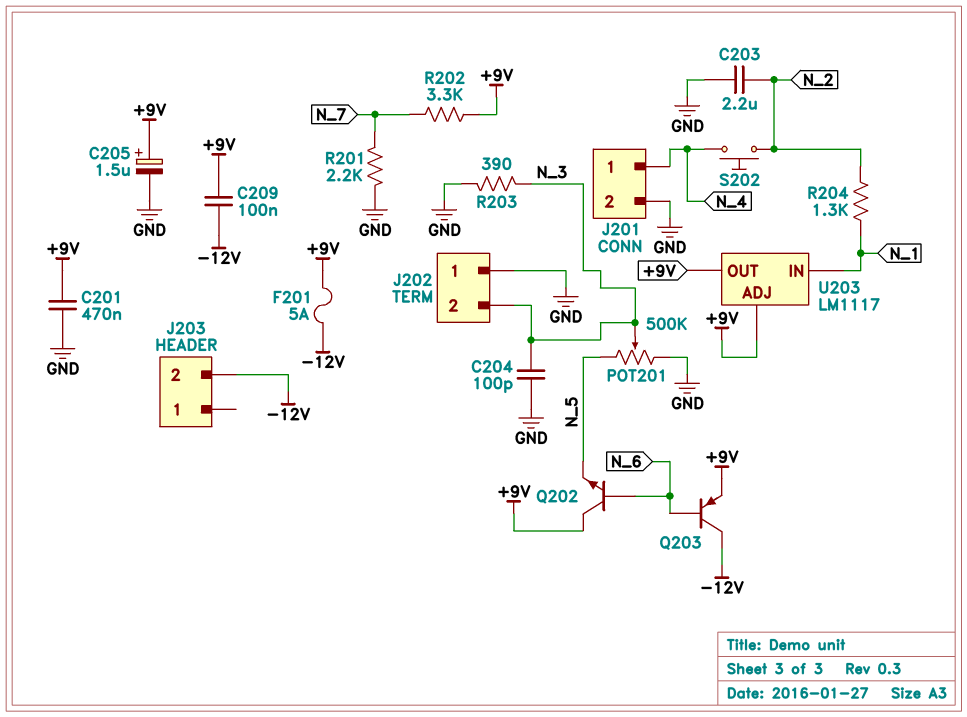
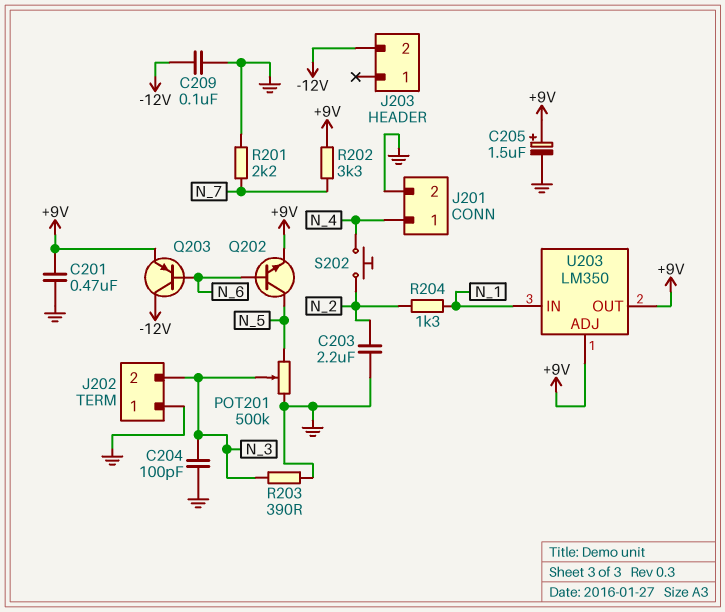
C209: 100nF (+9V, -12V) -> 100nF (-12V, GND)
F201: 5A (+9V, -12V) -> none
Q202: NPN (B N_6, C +9V, E N_5) -> NPN (B N_6, C N_5, E +9V)
U203: LM1117 -> LM350

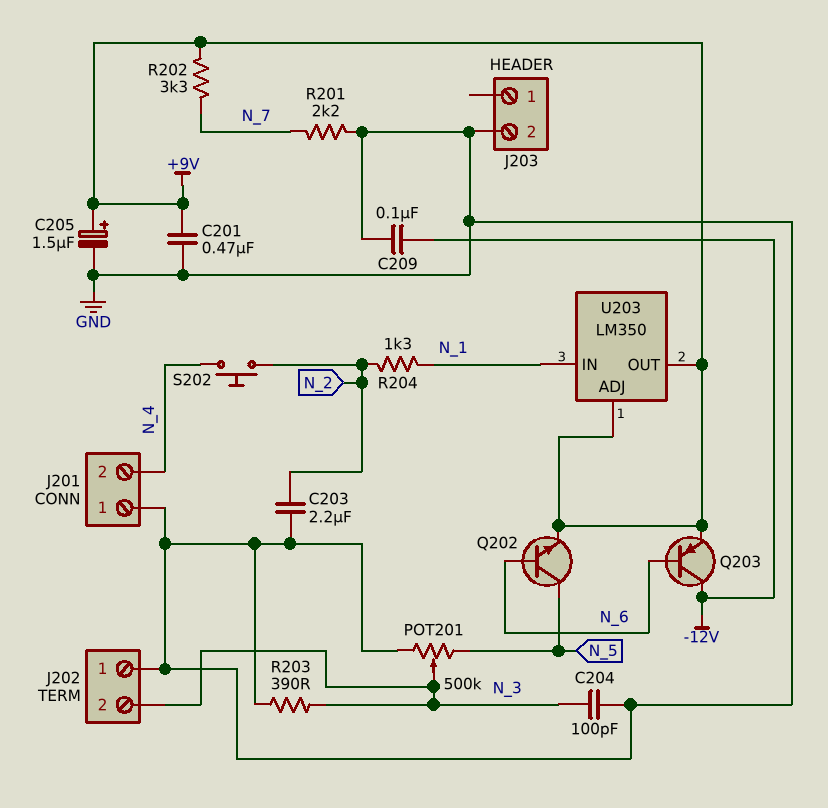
J201 pin 1: N_4 -> GND
J201 pin 2: GND -> N_4
J203 pin 2: -12V -> GND

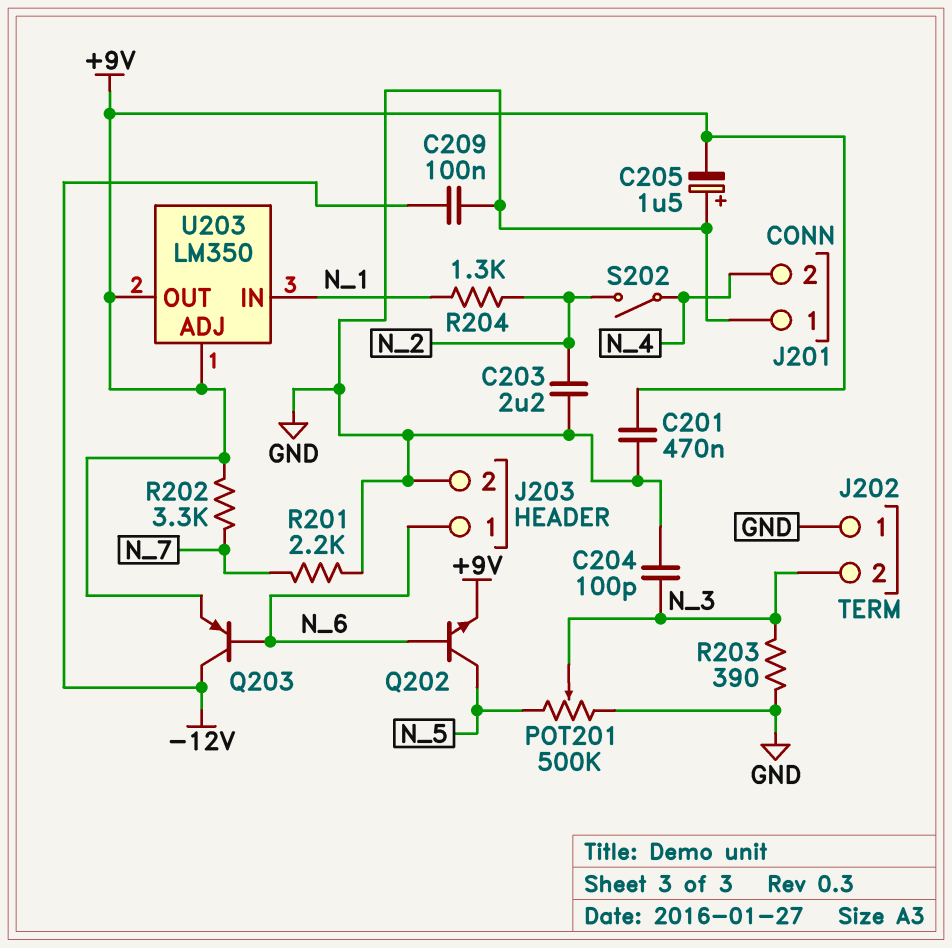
C205: 1.5uF (plus +9V, minus GND) -> 1.5uF (plus GND, minus +9V)
J203 pin 1: none -> N_6
S202: button (N_2, N_4) -> switch (N_2, N_4)

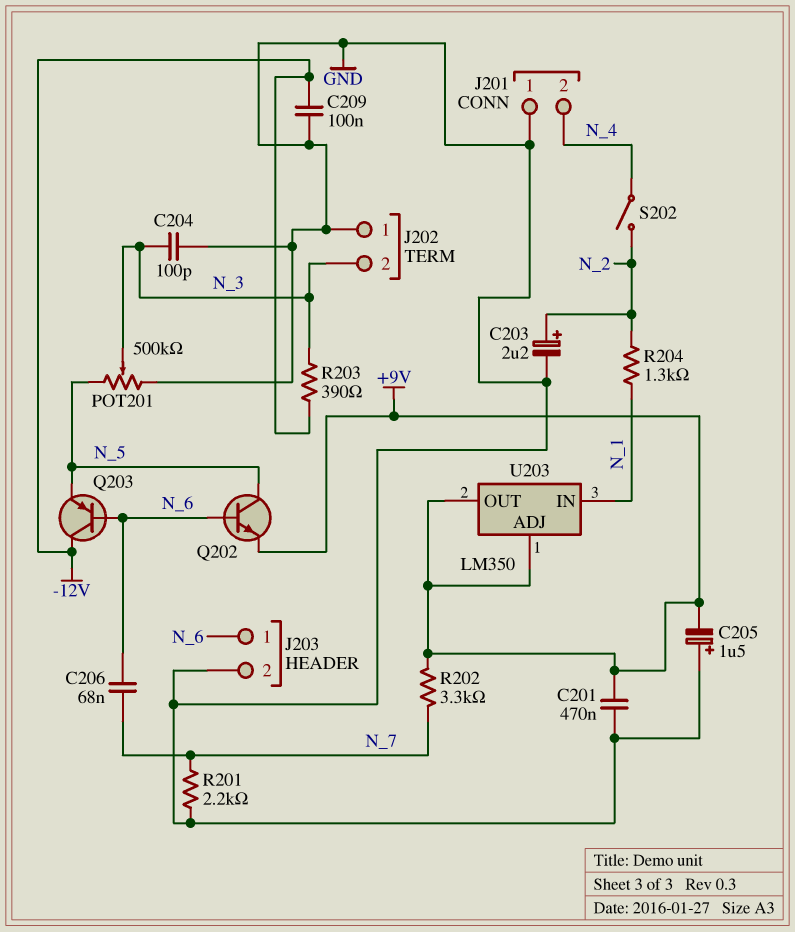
C203: 2.2uF (GND, N_2) -> 2.2uF (plus N_2, minus GND)
C206: none -> 68nF (N_6, N_7)
Q203: PNP (B N_6, C -12V, E +9V) -> PNP (B N_6, C -12V, E N_5)
R203: 390 (GND, N_3) -> 390 (-12V, N_3)

